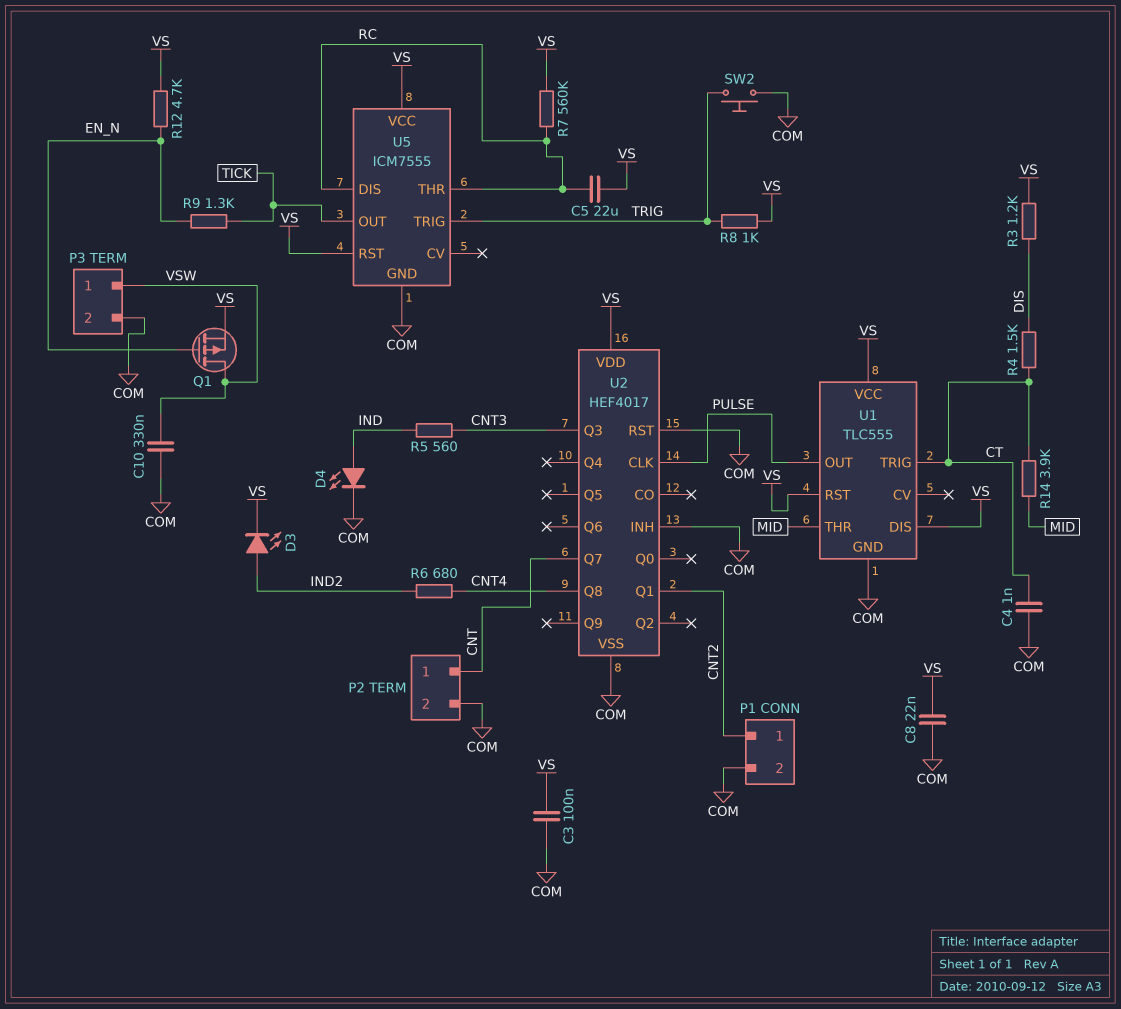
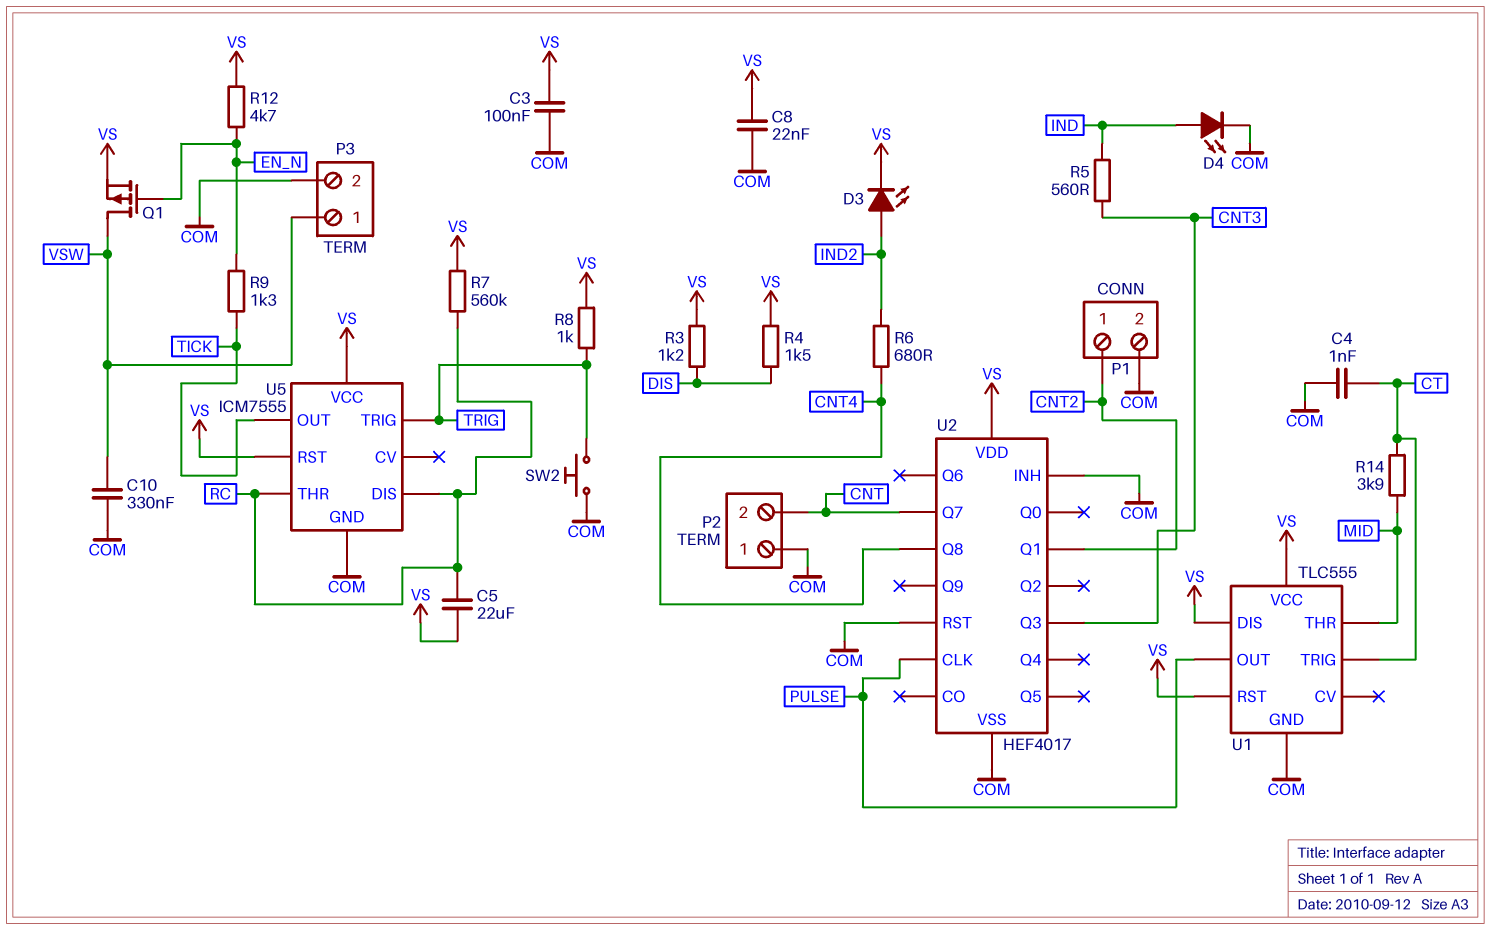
P2 pin 1: CNT -> COM
P2 pin 2: COM -> CNT
R4: 1.5k (CT, DIS) -> 1.5k (DIS, VS)

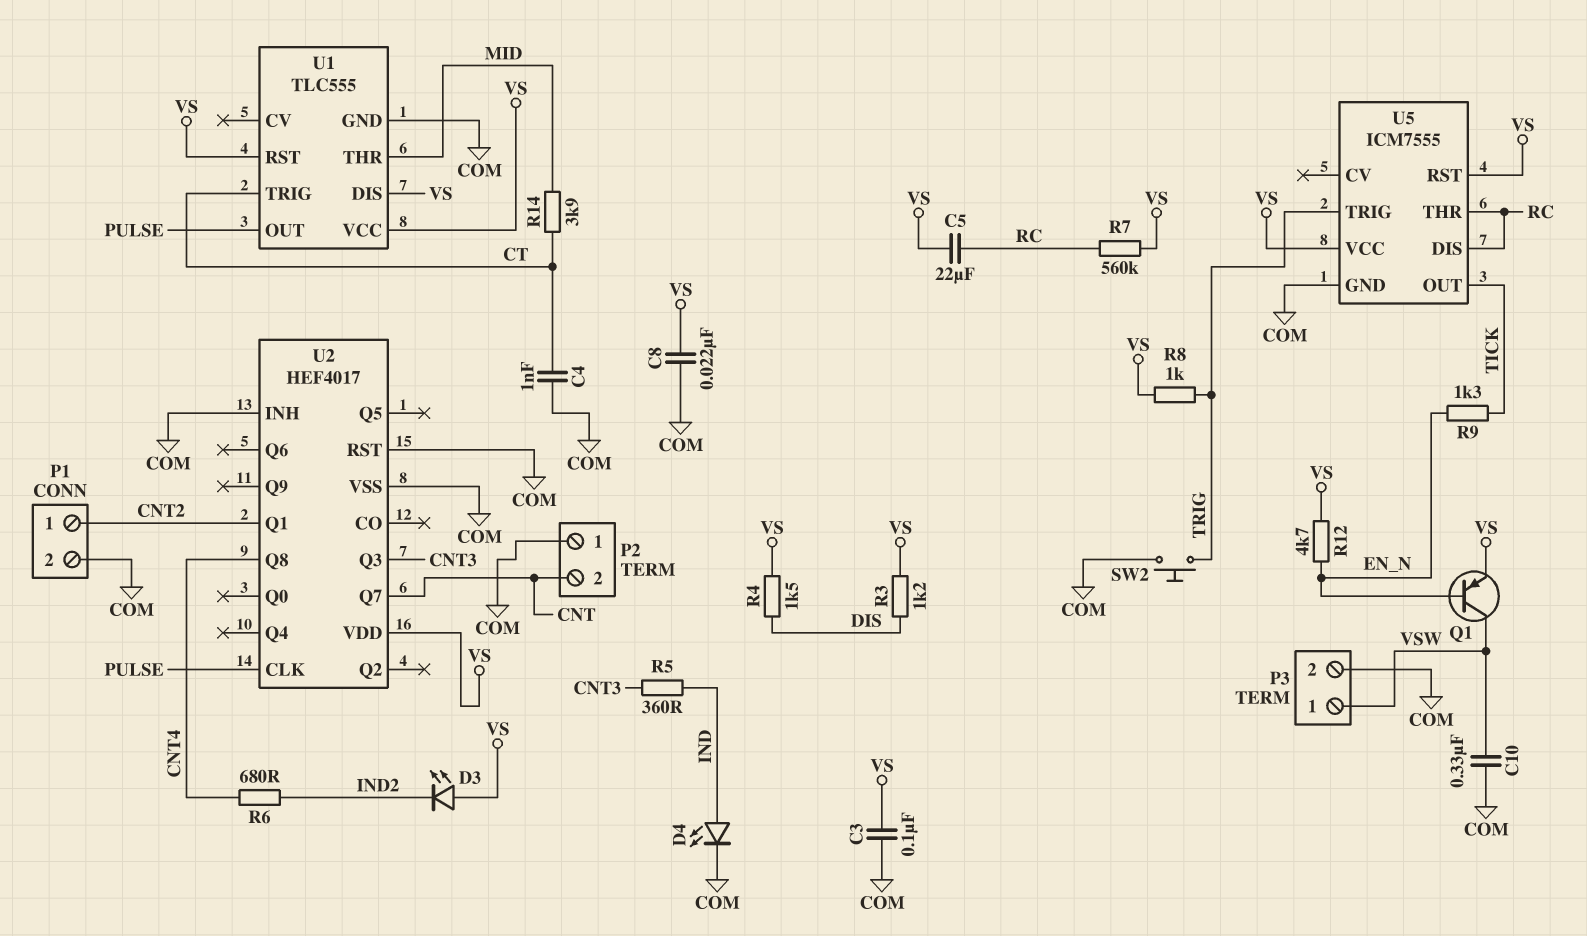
D3: LED (A IND2, K VS) -> LED (A VS, K IND2)
Q1: PMOS (G EN_N, D VSW, S VS) -> PNP (B EN_N, C VSW, E VS)
R5: 560 (CNT3, IND) -> 360 (CNT3, IND)

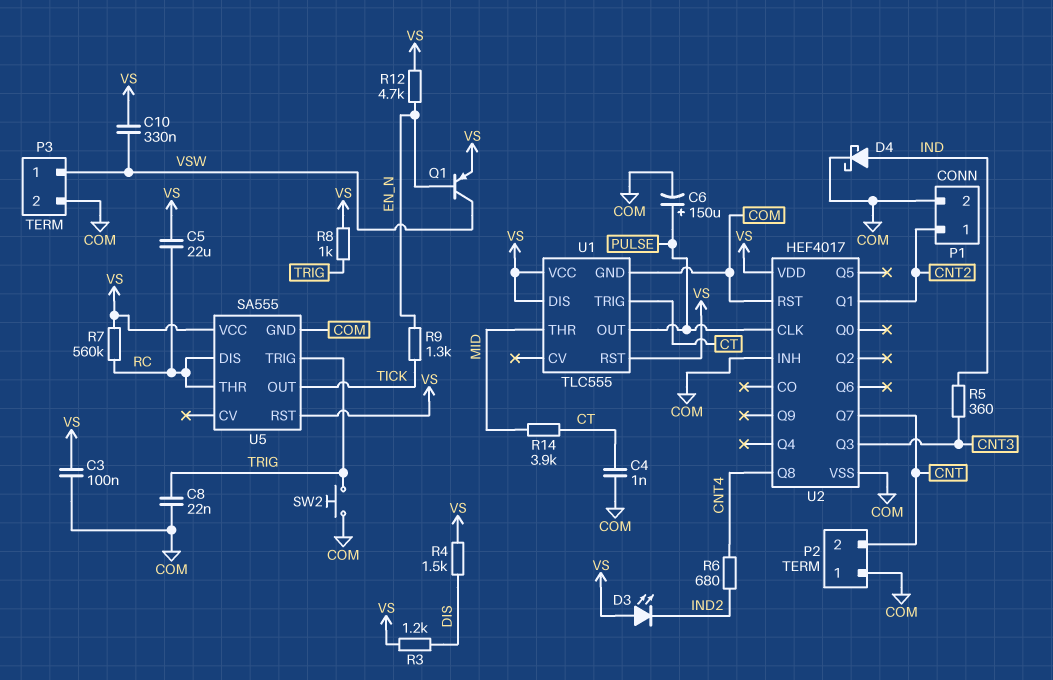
C6: none -> 150uF (plus PULSE, minus COM)
C8: 22nF (COM, VS) -> 22nF (COM, TRIG)
C10: 330nF (COM, VSW) -> 330nF (VS, VSW)
D4: LED (A IND, K COM) -> schottky (A IND, K COM)
U5: ICM7555 -> SA555

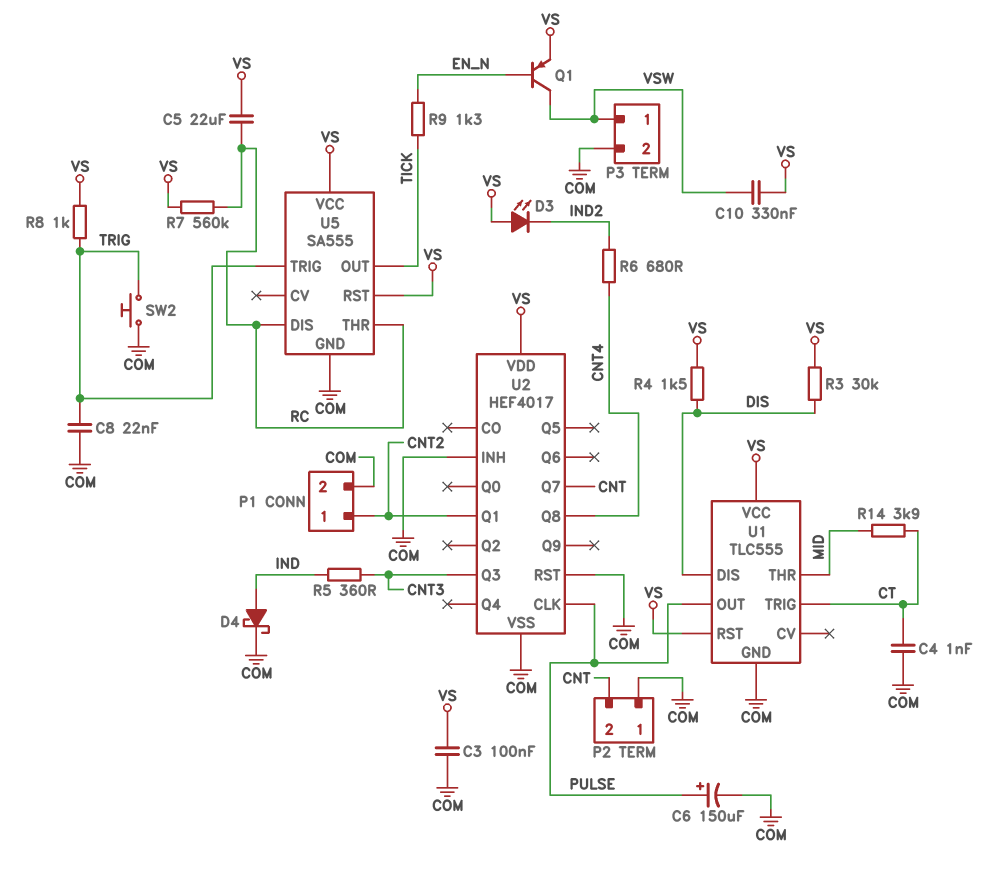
R3: 1.2k (DIS, VS) -> 30k (DIS, VS)
R12: 4.7k (EN_N, VS) -> none
U1 pin DIS: VS -> DIS

